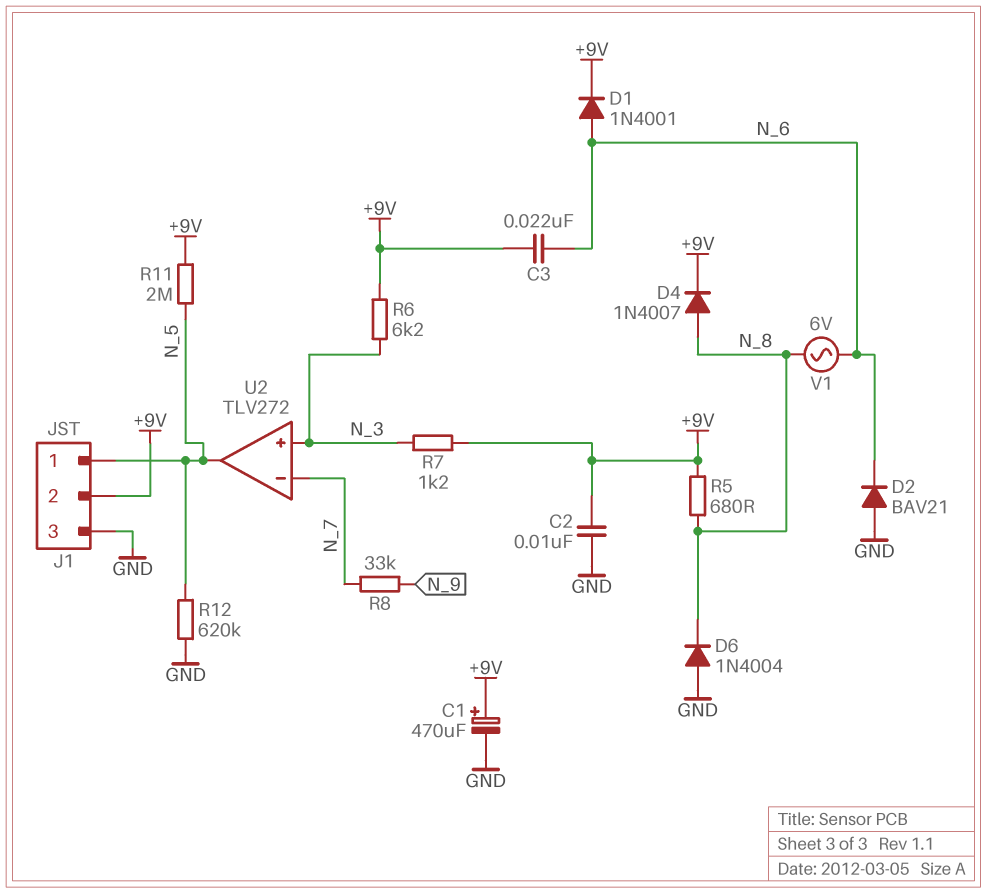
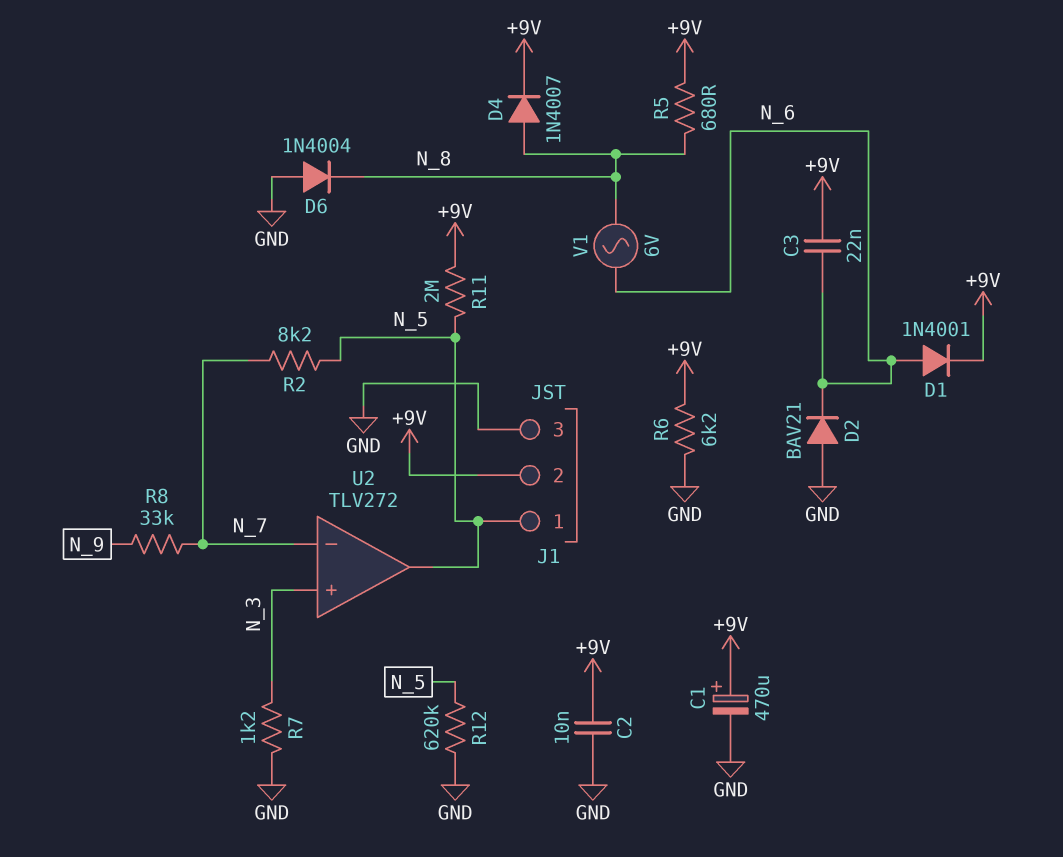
R2: none -> 8.2k (N_5, N_7)
R6: 6.2k (+9V, N_3) -> 6.2k (+9V, GND)
R7: 1.2k (+9V, N_3) -> 1.2k (GND, N_3)

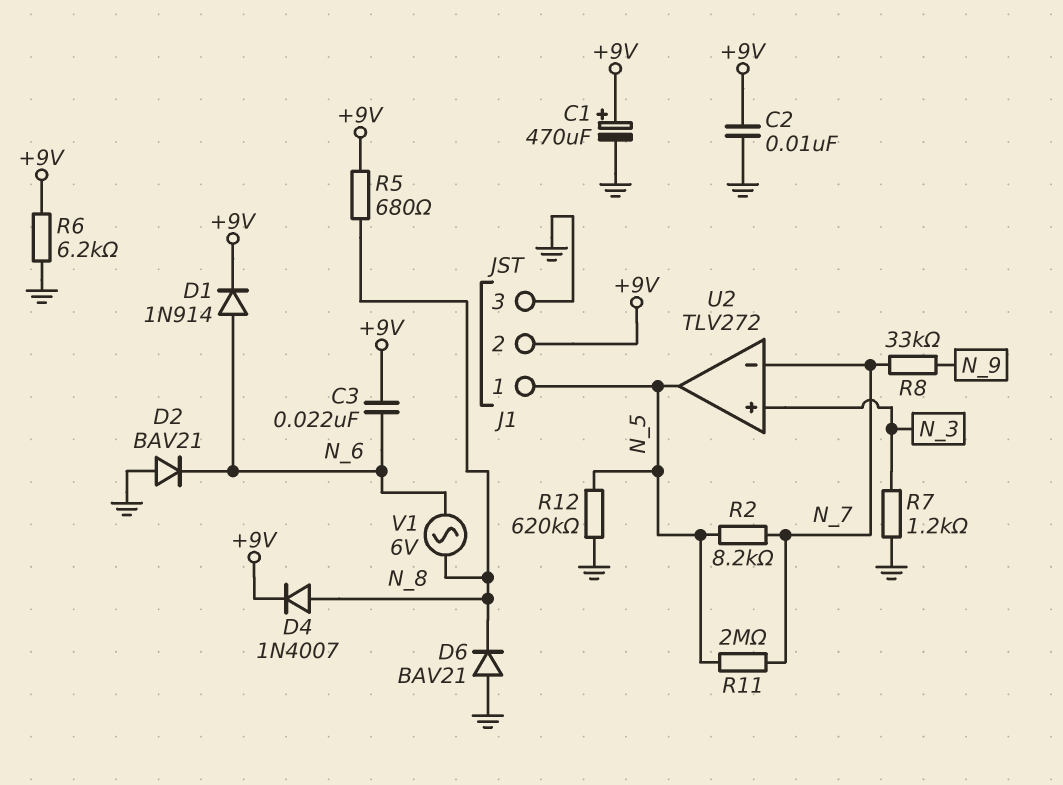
D1: diode 1N4001 (A N_6, K +9V) -> diode 1N914 (A N_6, K +9V)
D6: diode 1N4004 (A GND, K N_8) -> diode BAV21 (A GND, K N_8)
R11: 2M (+9V, N_5) -> 2M (N_5, N_7)

